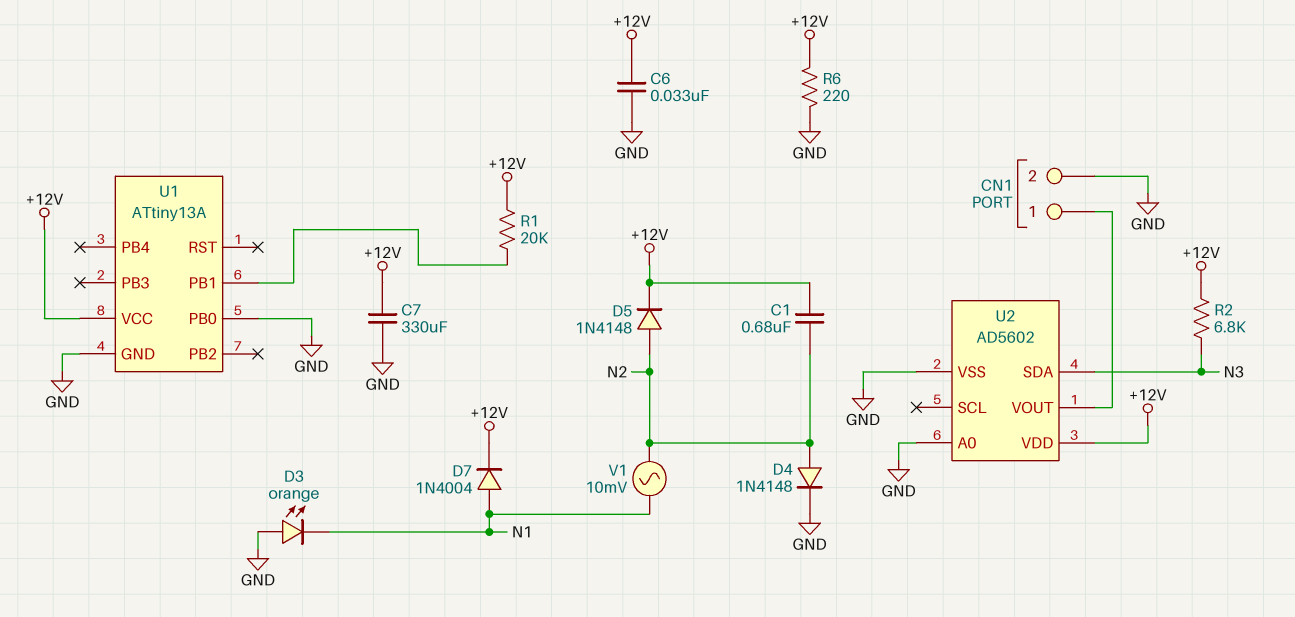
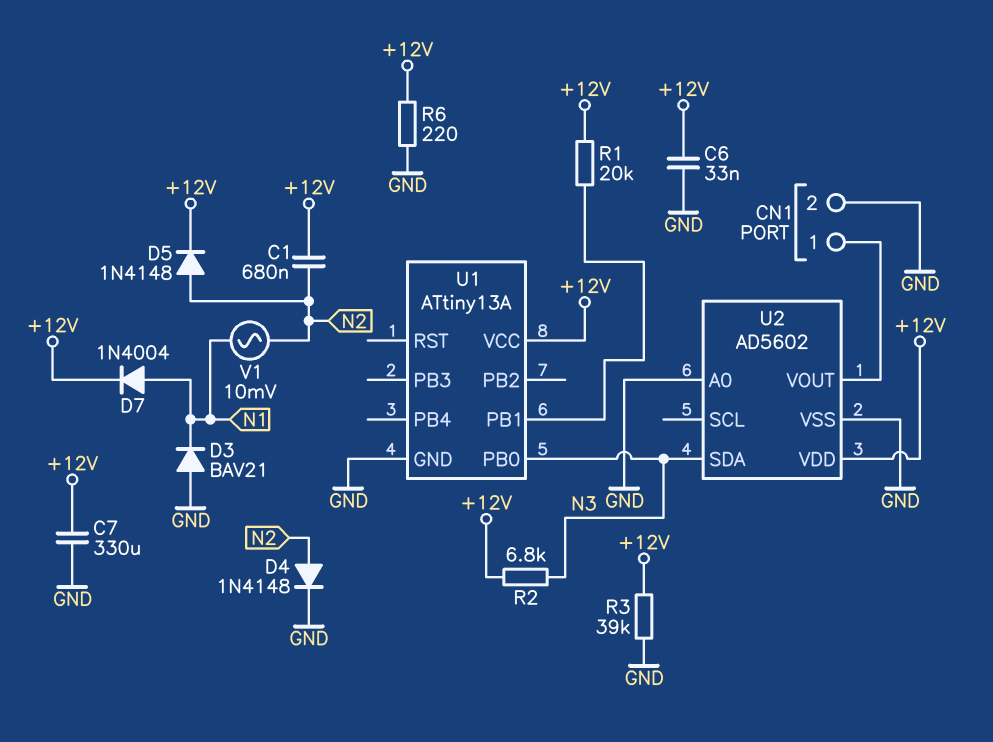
D3: LED orange (A GND, K N1) -> diode BAV21 (A GND, K N1)
R3: none -> 39k (+12V, GND)
U1 pin PB0: GND -> N3

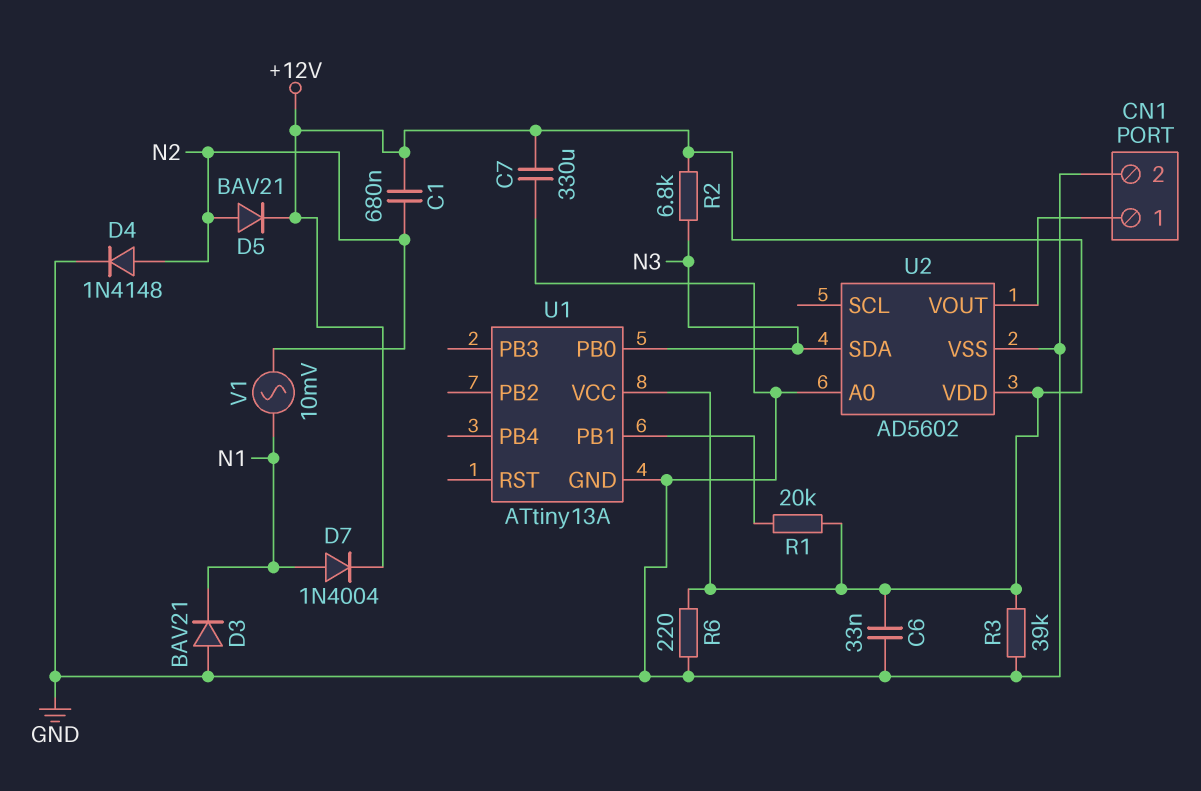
D5: diode 1N4148 (A N2, K +12V) -> diode BAV21 (A N2, K +12V)

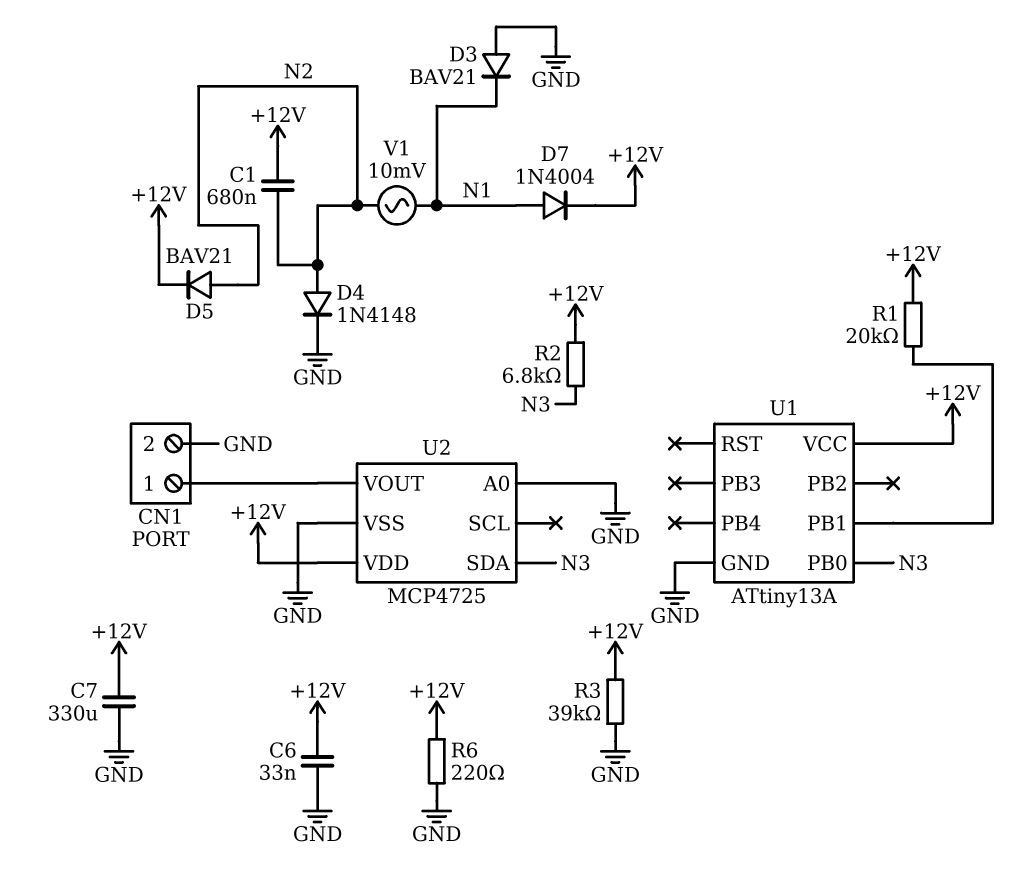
U2: AD5602 -> MCP4725

